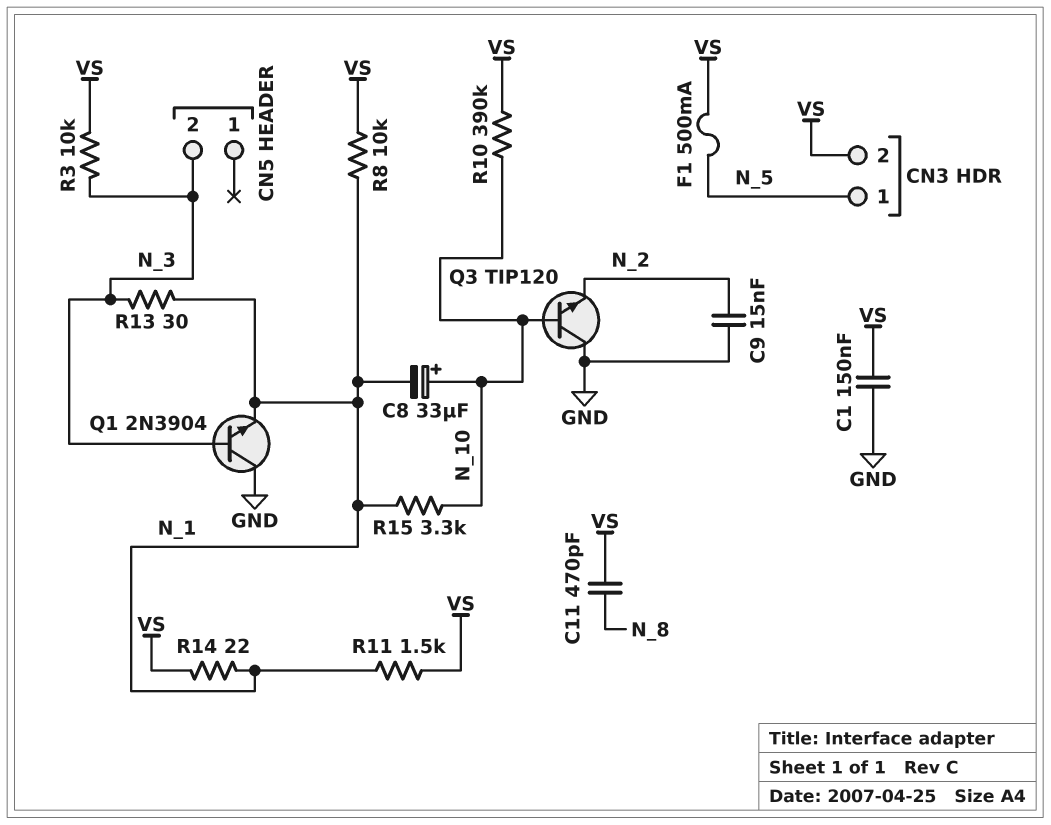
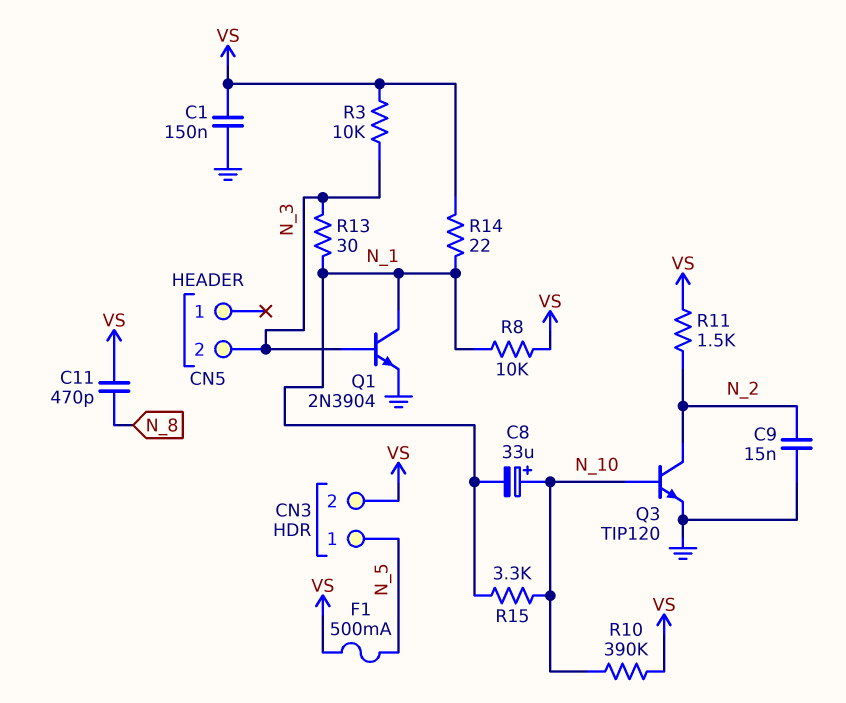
Q1: NPN 2N3904 (B N_3, C GND, E N_1) -> NPN 2N3904 (B N_3, C N_1, E GND)
Q3: NPN TIP120 (B N_10, C GND, E N_2) -> NPN TIP120 (B N_10, C N_2, E GND)
R11: 1.5k (N_1, VS) -> 1.5k (N_2, VS)

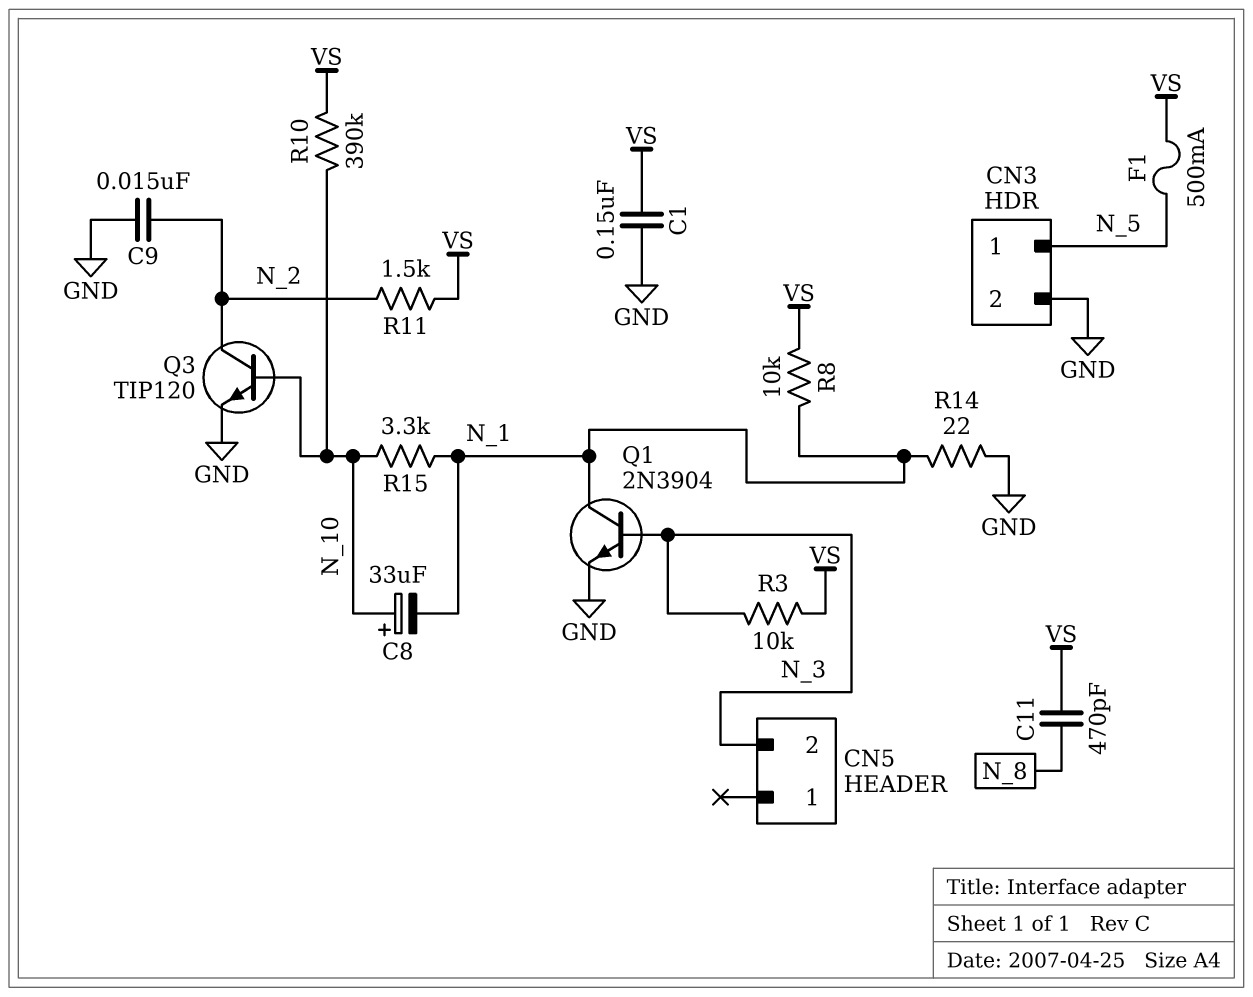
CN3 pin 2: VS -> GND
R13: 30 (N_1, N_3) -> none
R14: 22 (N_1, VS) -> 22 (GND, N_1)

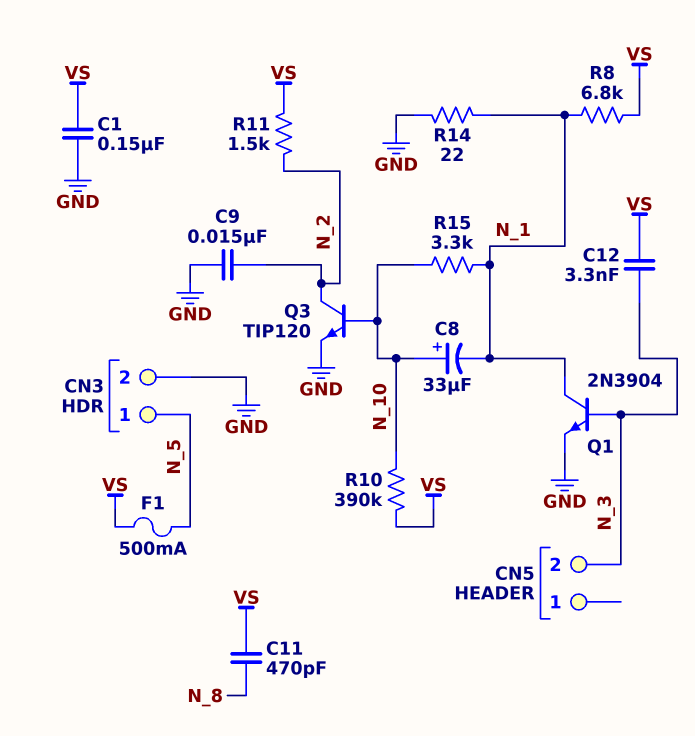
C12: none -> 3.3nF (N_3, VS)
R3: 10k (N_3, VS) -> none
R8: 10k (N_1, VS) -> 6.8k (N_1, VS)

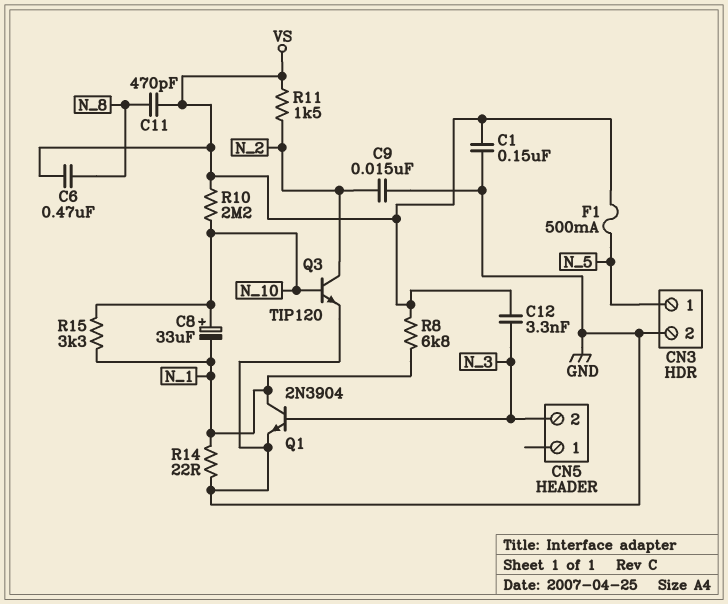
C6: none -> 470nF (N_8, VS)
R10: 390k (N_10, VS) -> 2.2M (N_10, VS)

